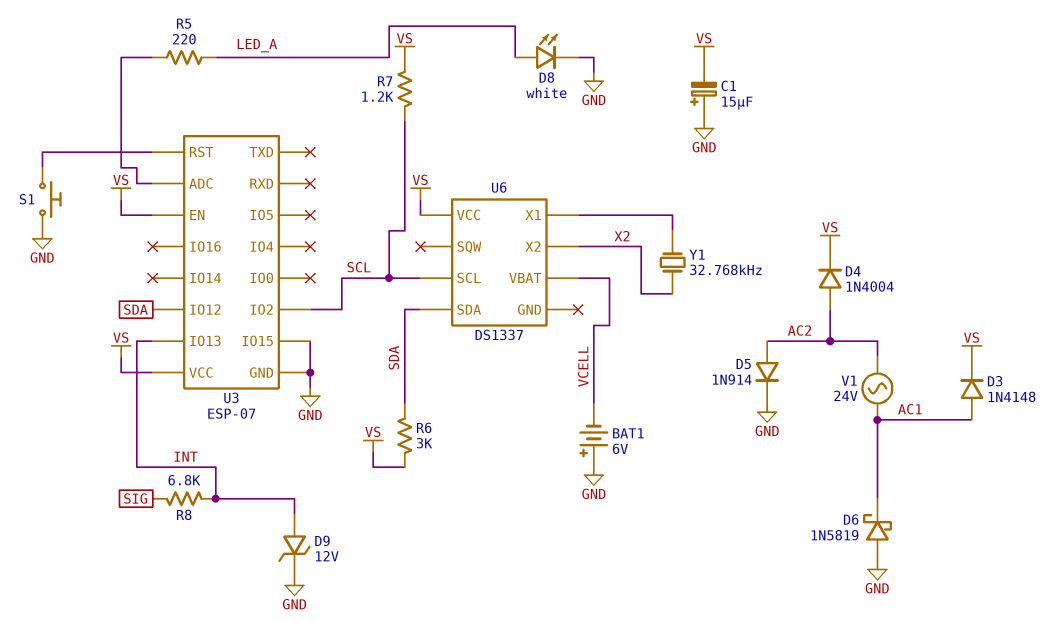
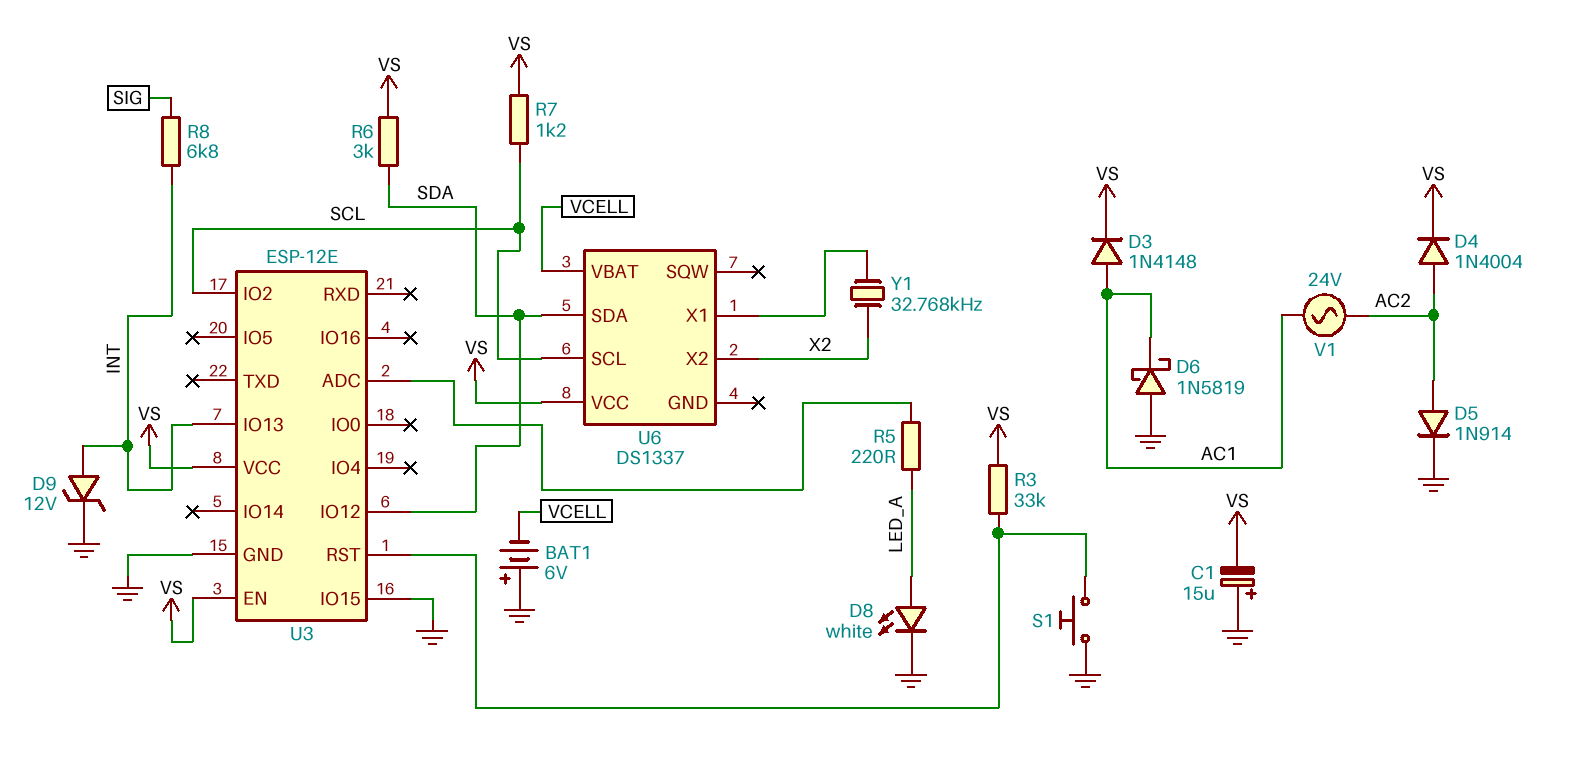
R3: none -> 33k (U3/RST, VS)
U3: ESP-07 -> ESP-12E

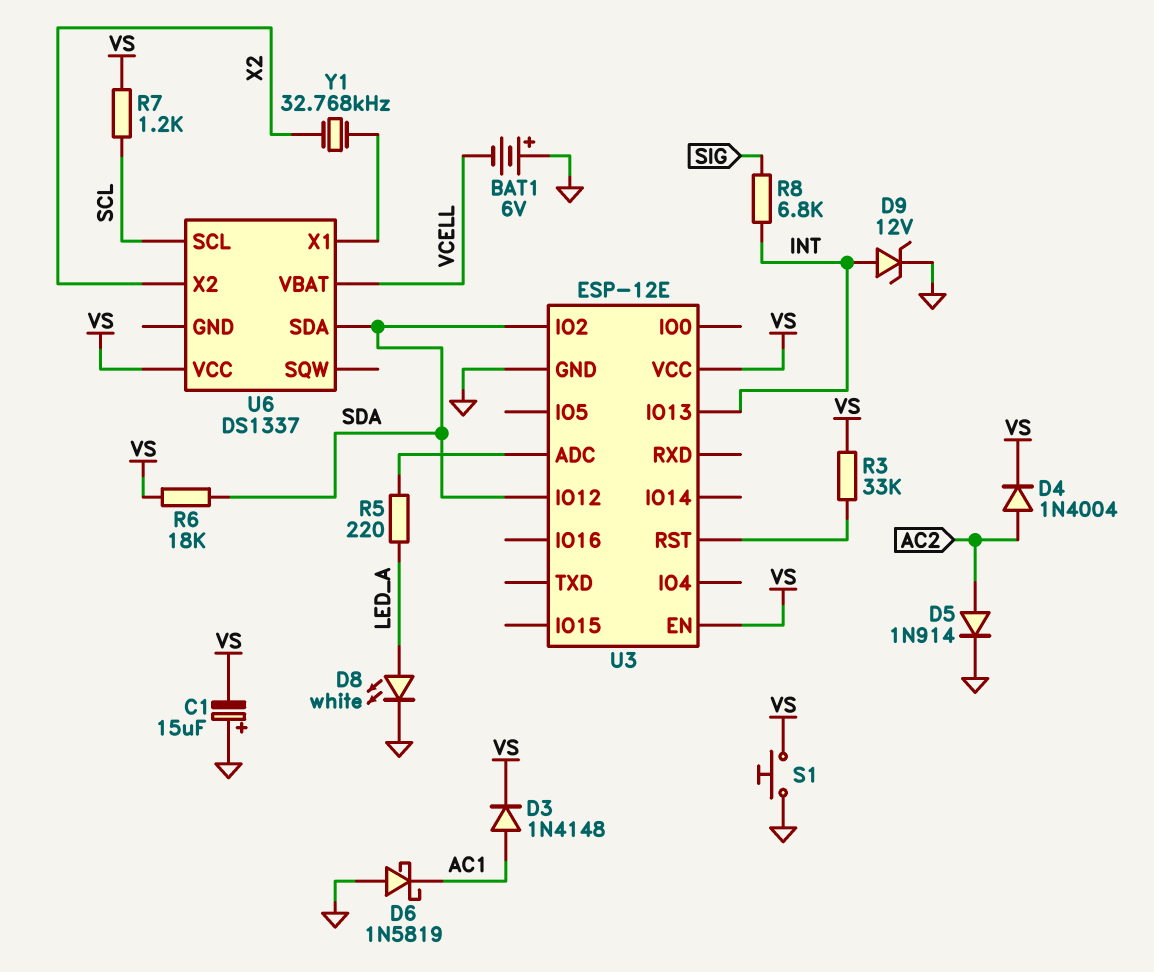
R6: 3k (SDA, VS) -> 18k (SDA, VS)
S1: button (GND, U3/RST) -> button (GND, VS)
U3 pin IO2: SCL -> SDA
U3 pin IO15: GND -> none
V1: AC 24V (AC1, AC2) -> none

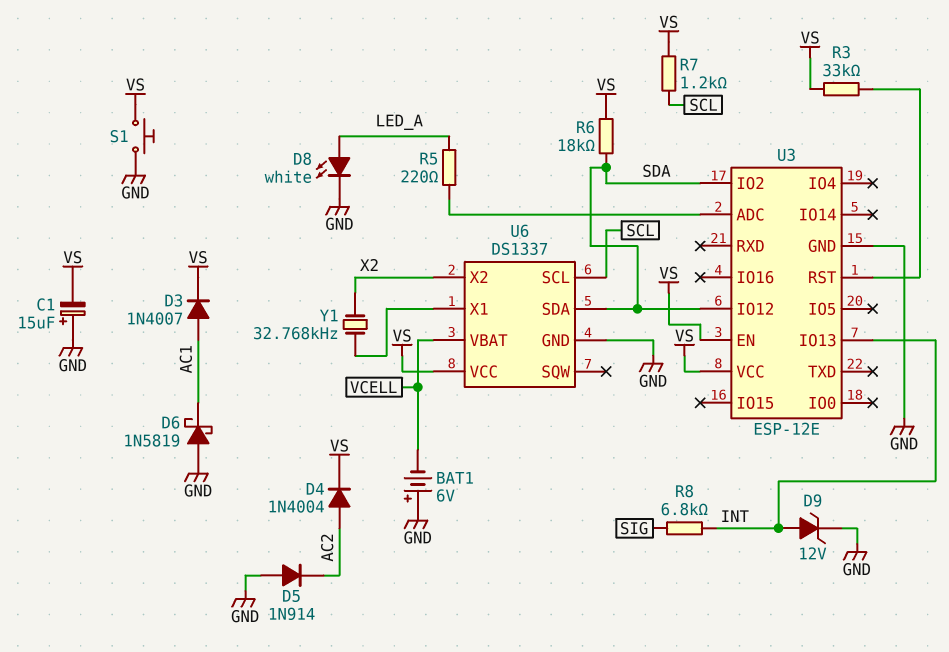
D3: diode 1N4148 (A AC1, K VS) -> diode 1N4007 (A AC1, K VS)
D5: diode 1N914 (A AC2, K GND) -> diode 1N914 (A GND, K AC2)
U6 pin GND: none -> GND

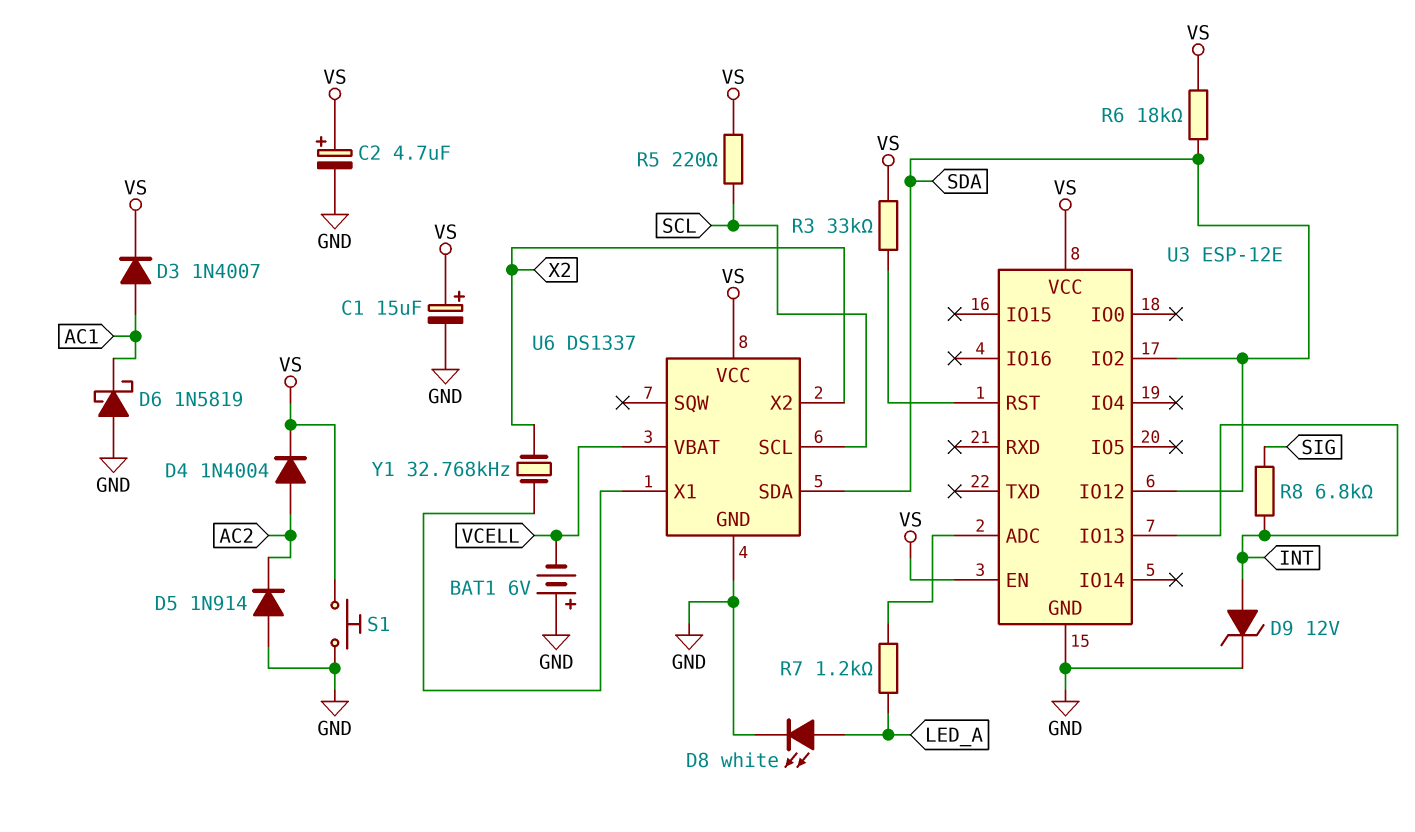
C1: 15uF (plus GND, minus VS) -> 15uF (plus VS, minus GND)
C2: none -> 4.7uF (plus VS, minus GND)
R5: 220 (LED_A, U3/ADC) -> 220 (SCL, VS)
R7: 1.2k (SCL, VS) -> 1.2k (LED_A, U3/ADC)

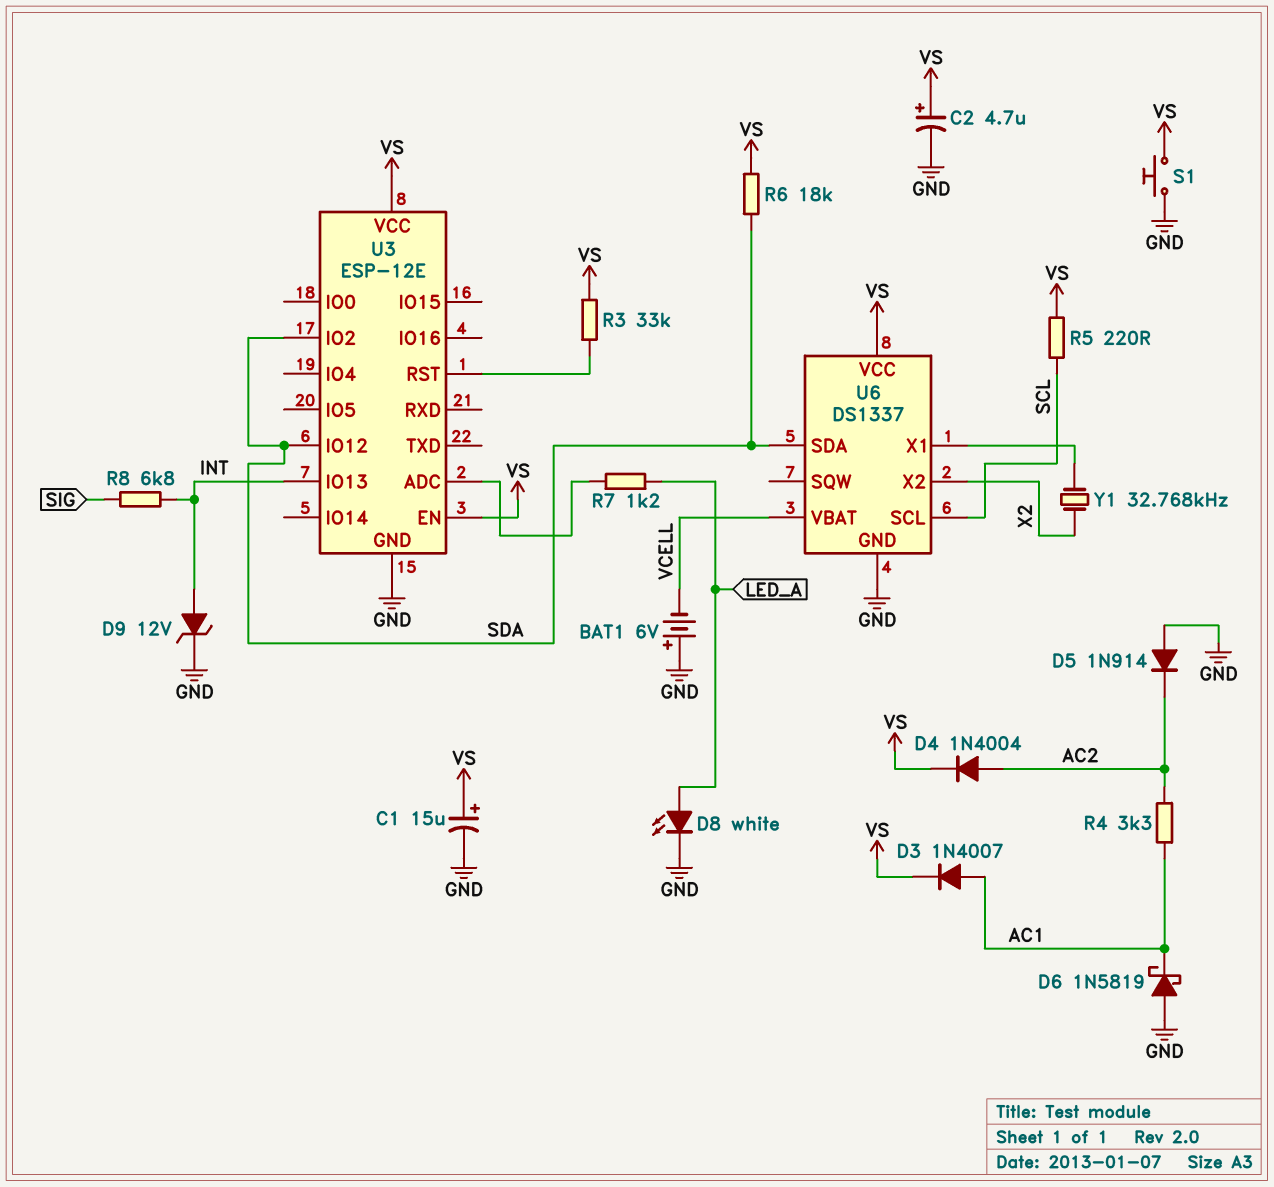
R4: none -> 3.3k (AC1, AC2)

